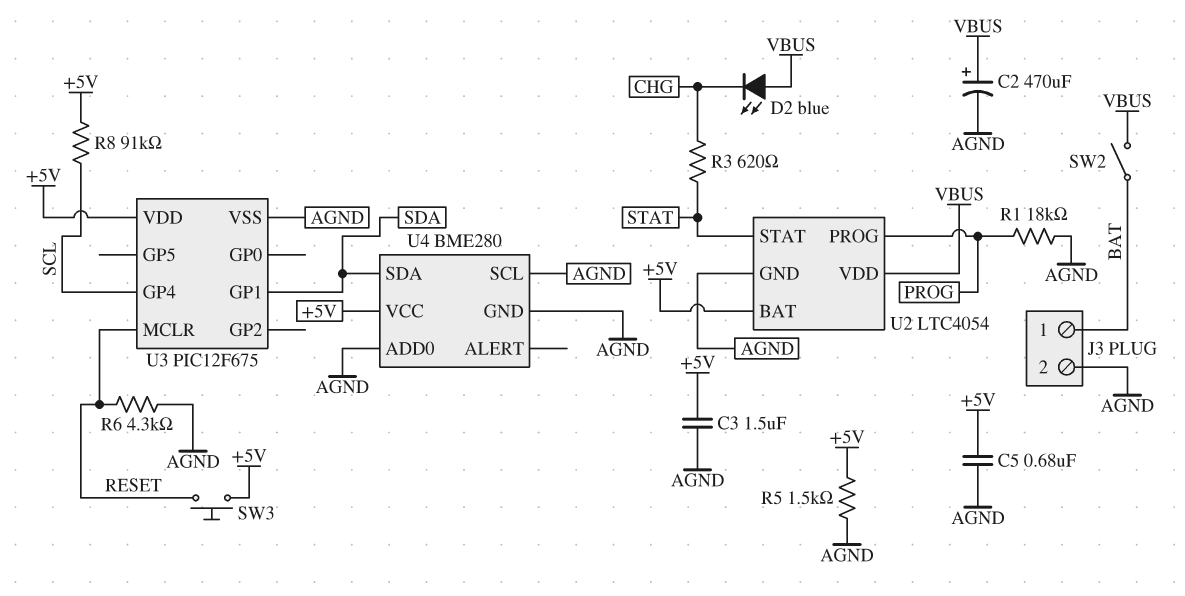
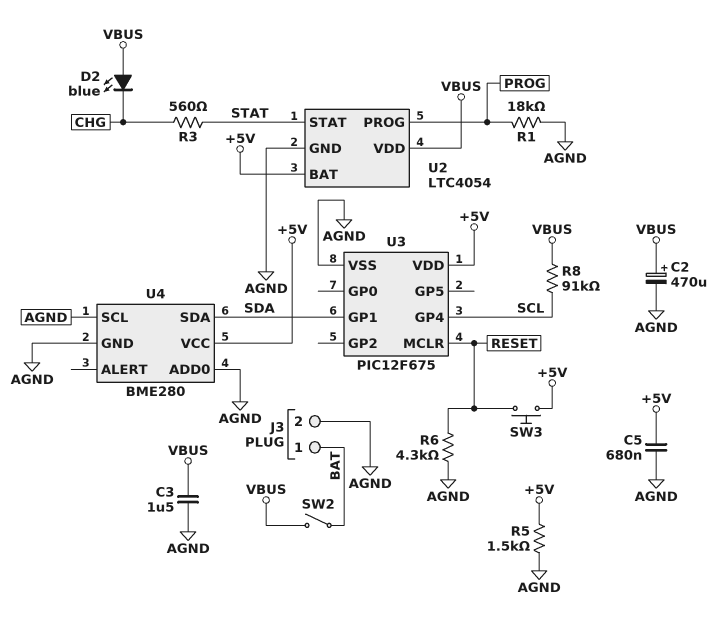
C3: 1.5uF (+5V, AGND) -> 1.5uF (AGND, VBUS)
R3: 620 (CHG, STAT) -> 560 (CHG, STAT)
R8: 91k (+5V, SCL) -> 91k (SCL, VBUS)

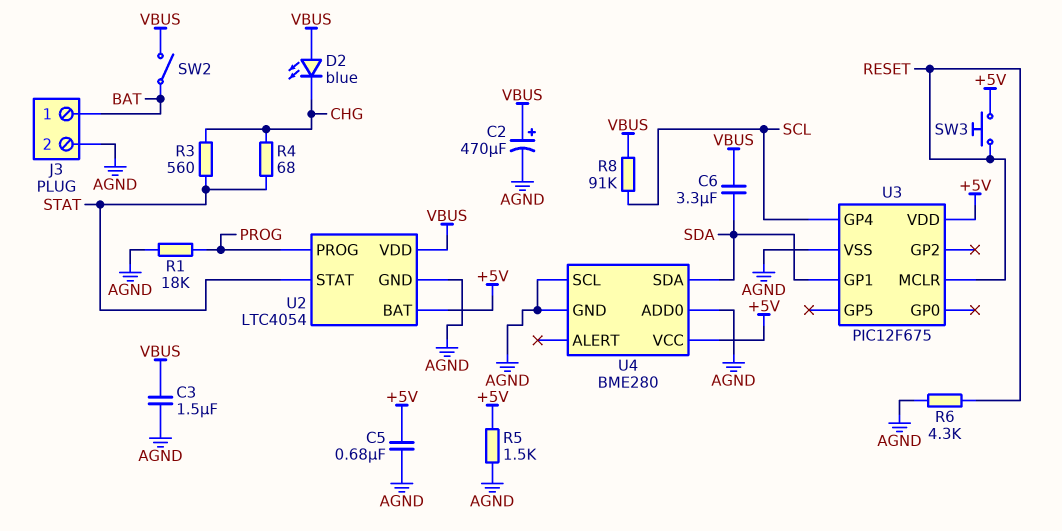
C6: none -> 3.3uF (SDA, VBUS)
R4: none -> 68 (CHG, STAT)

